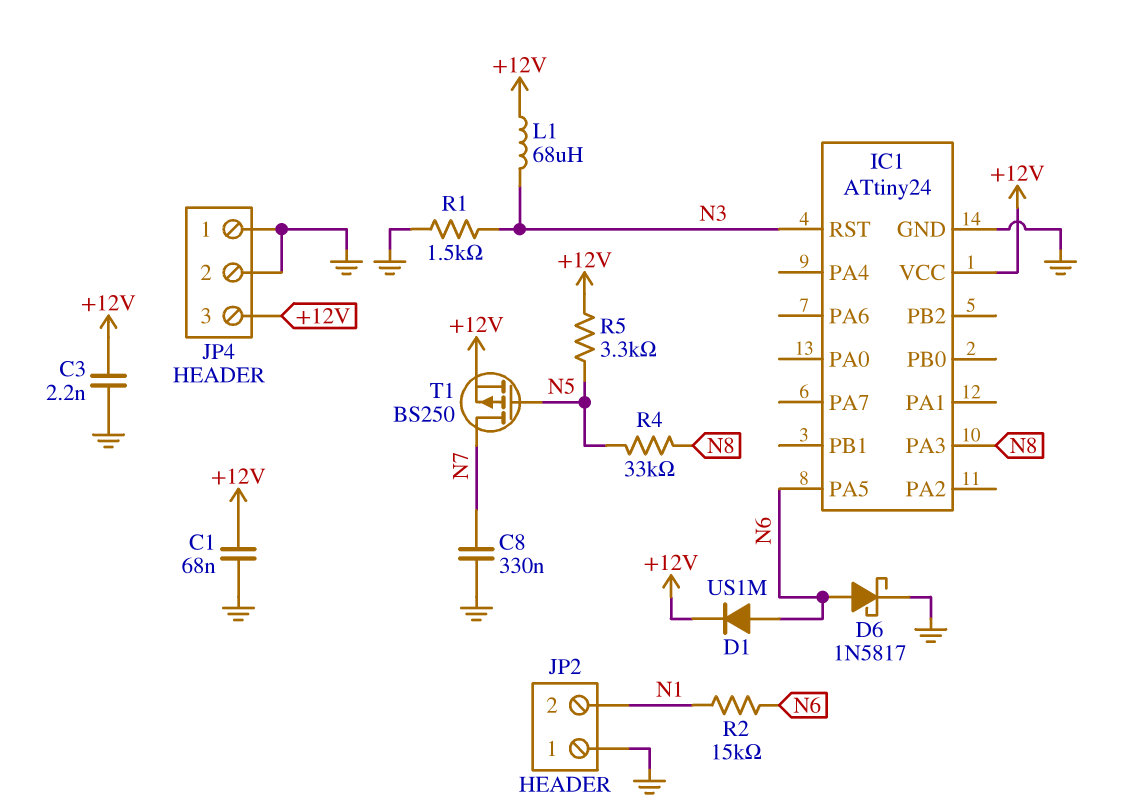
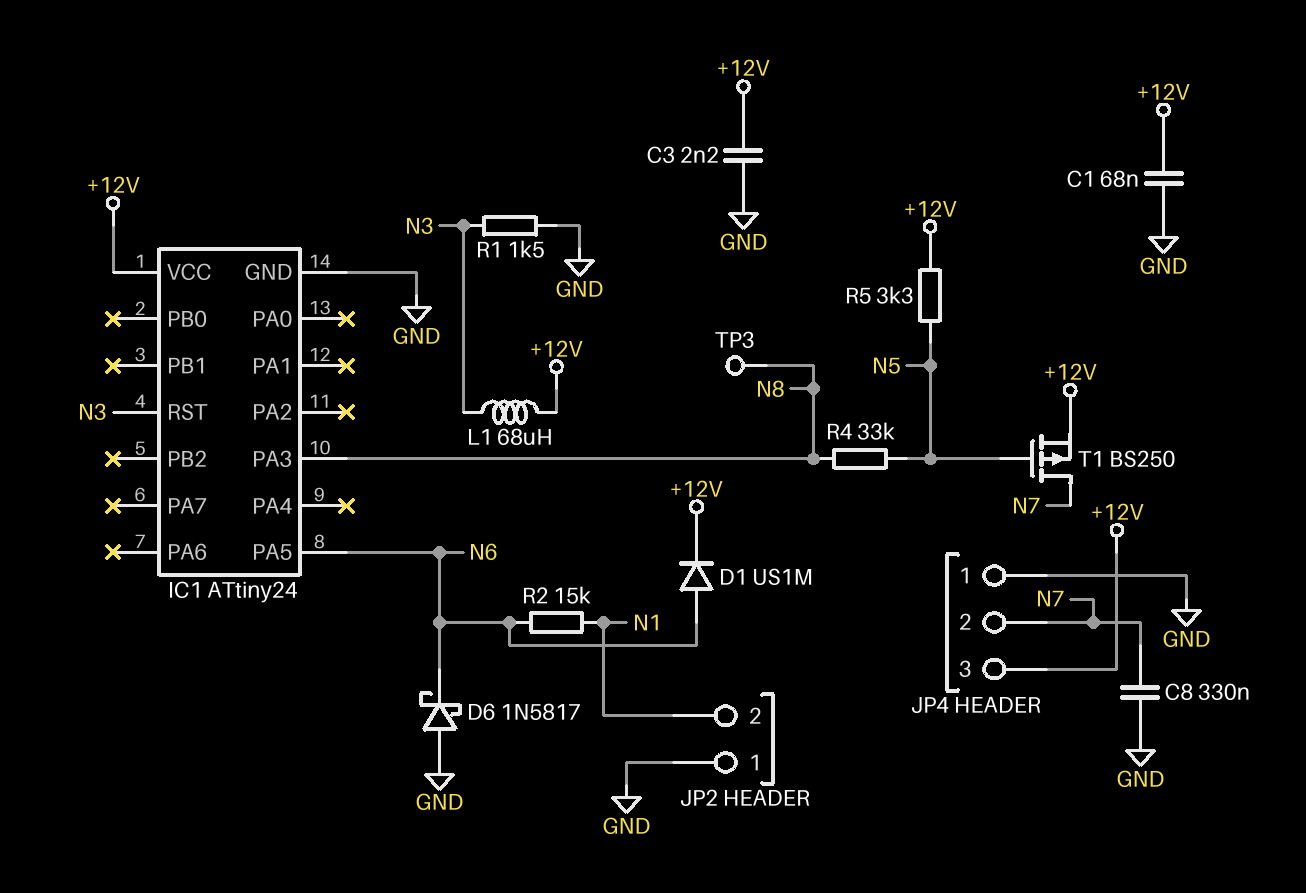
D6: schottky 1N5817 (A N6, K GND) -> schottky 1N5817 (A GND, K N6)
JP4 pin 2: GND -> N7
TP3: none -> test point (N8)

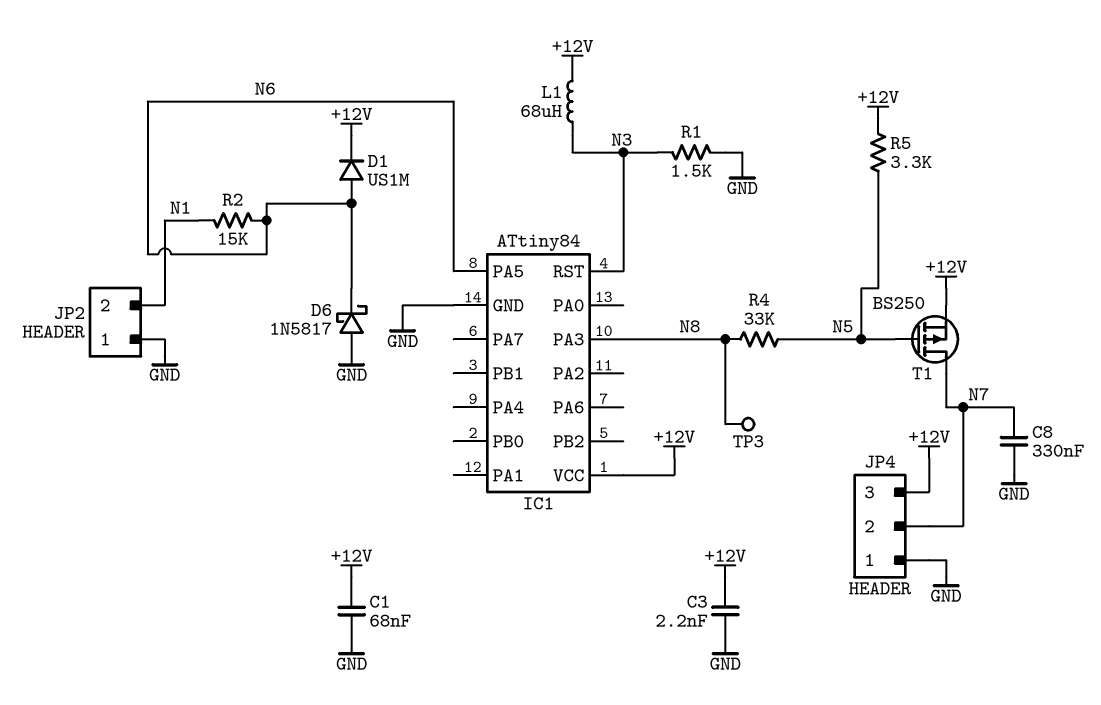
IC1: ATtiny24 -> ATtiny84

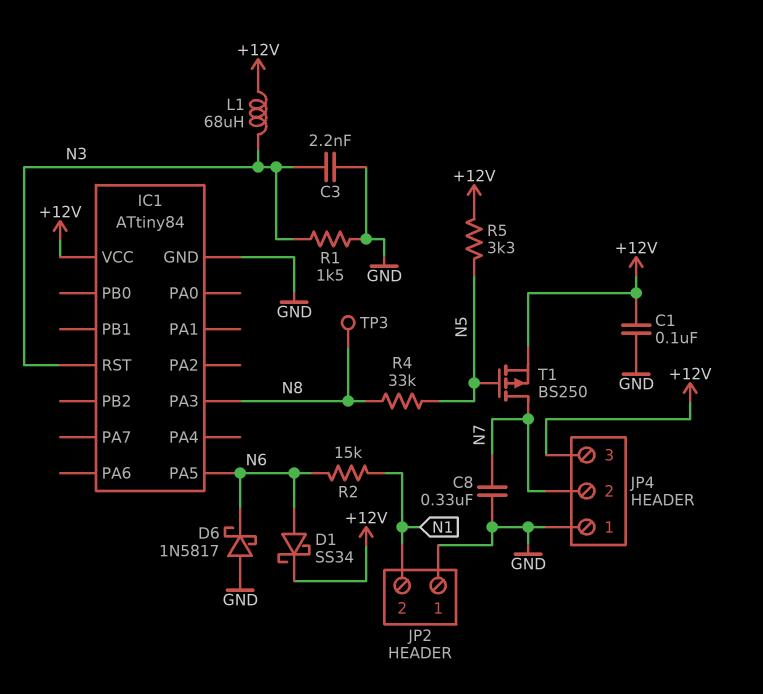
C1: 68nF (+12V, GND) -> 100nF (+12V, GND)
C3: 2.2nF (+12V, GND) -> 2.2nF (GND, N3)
D1: diode US1M (A N6, K +12V) -> schottky SS34 (A N6, K +12V)

